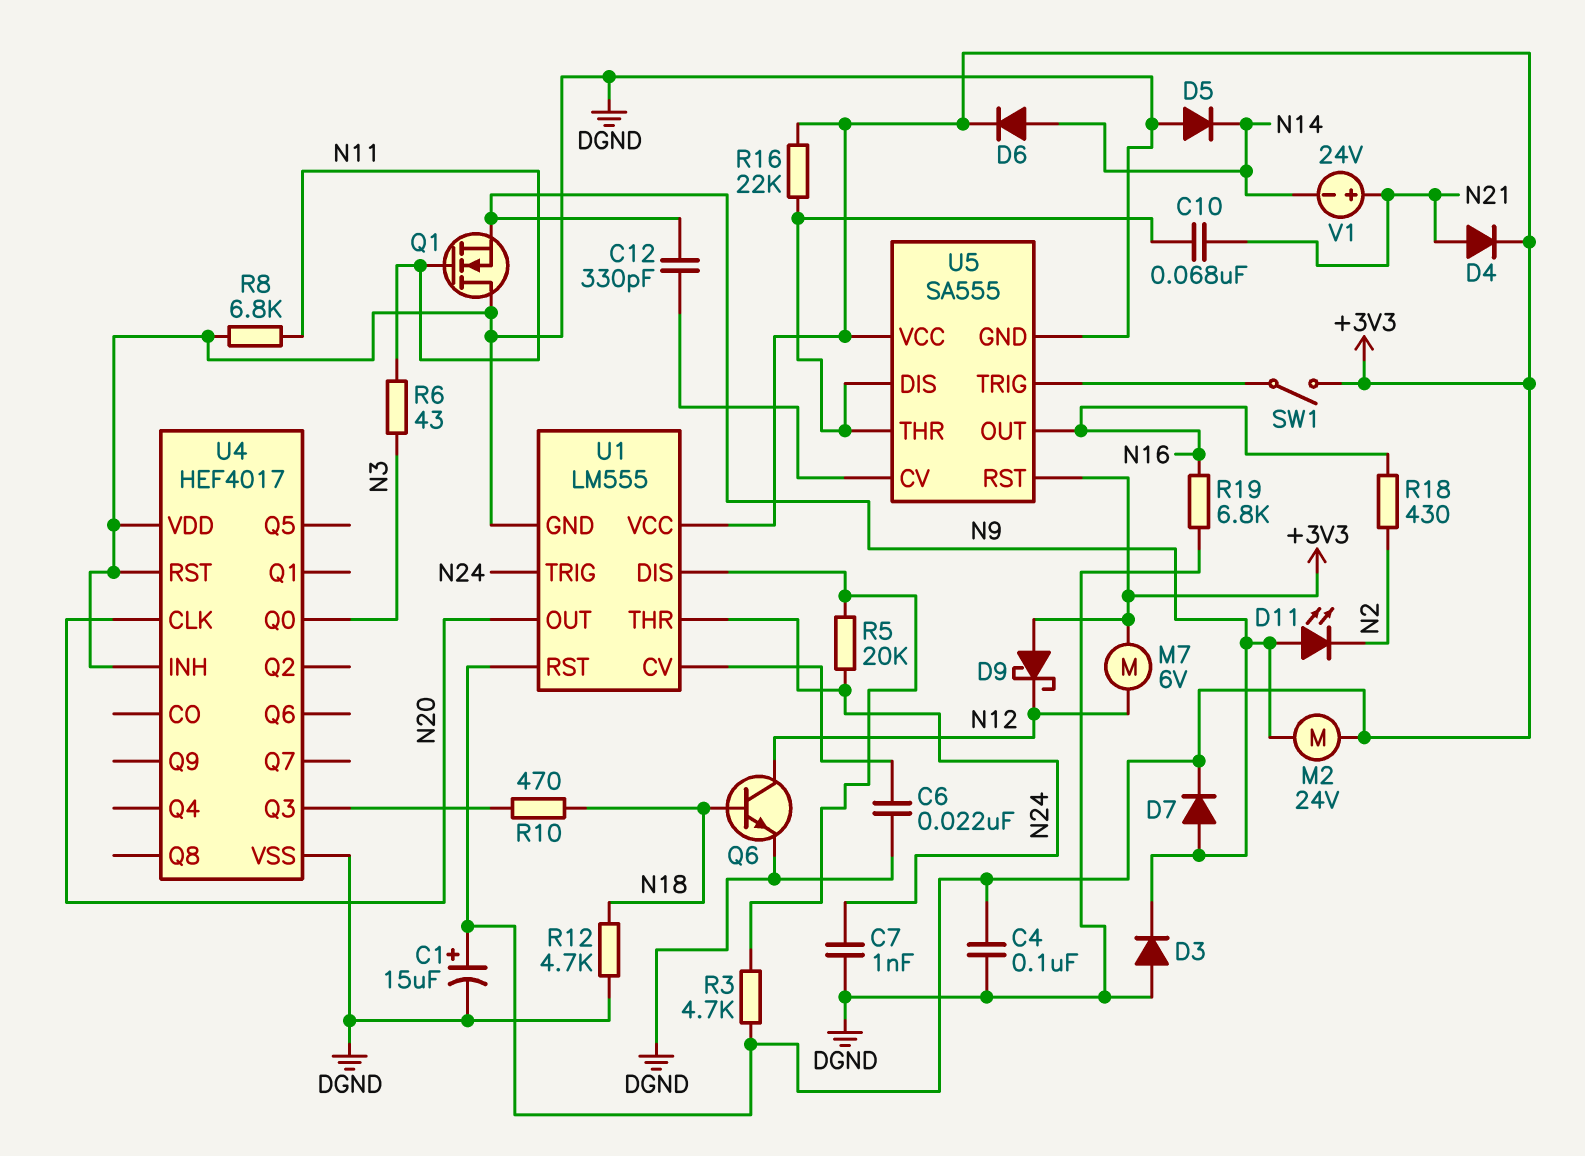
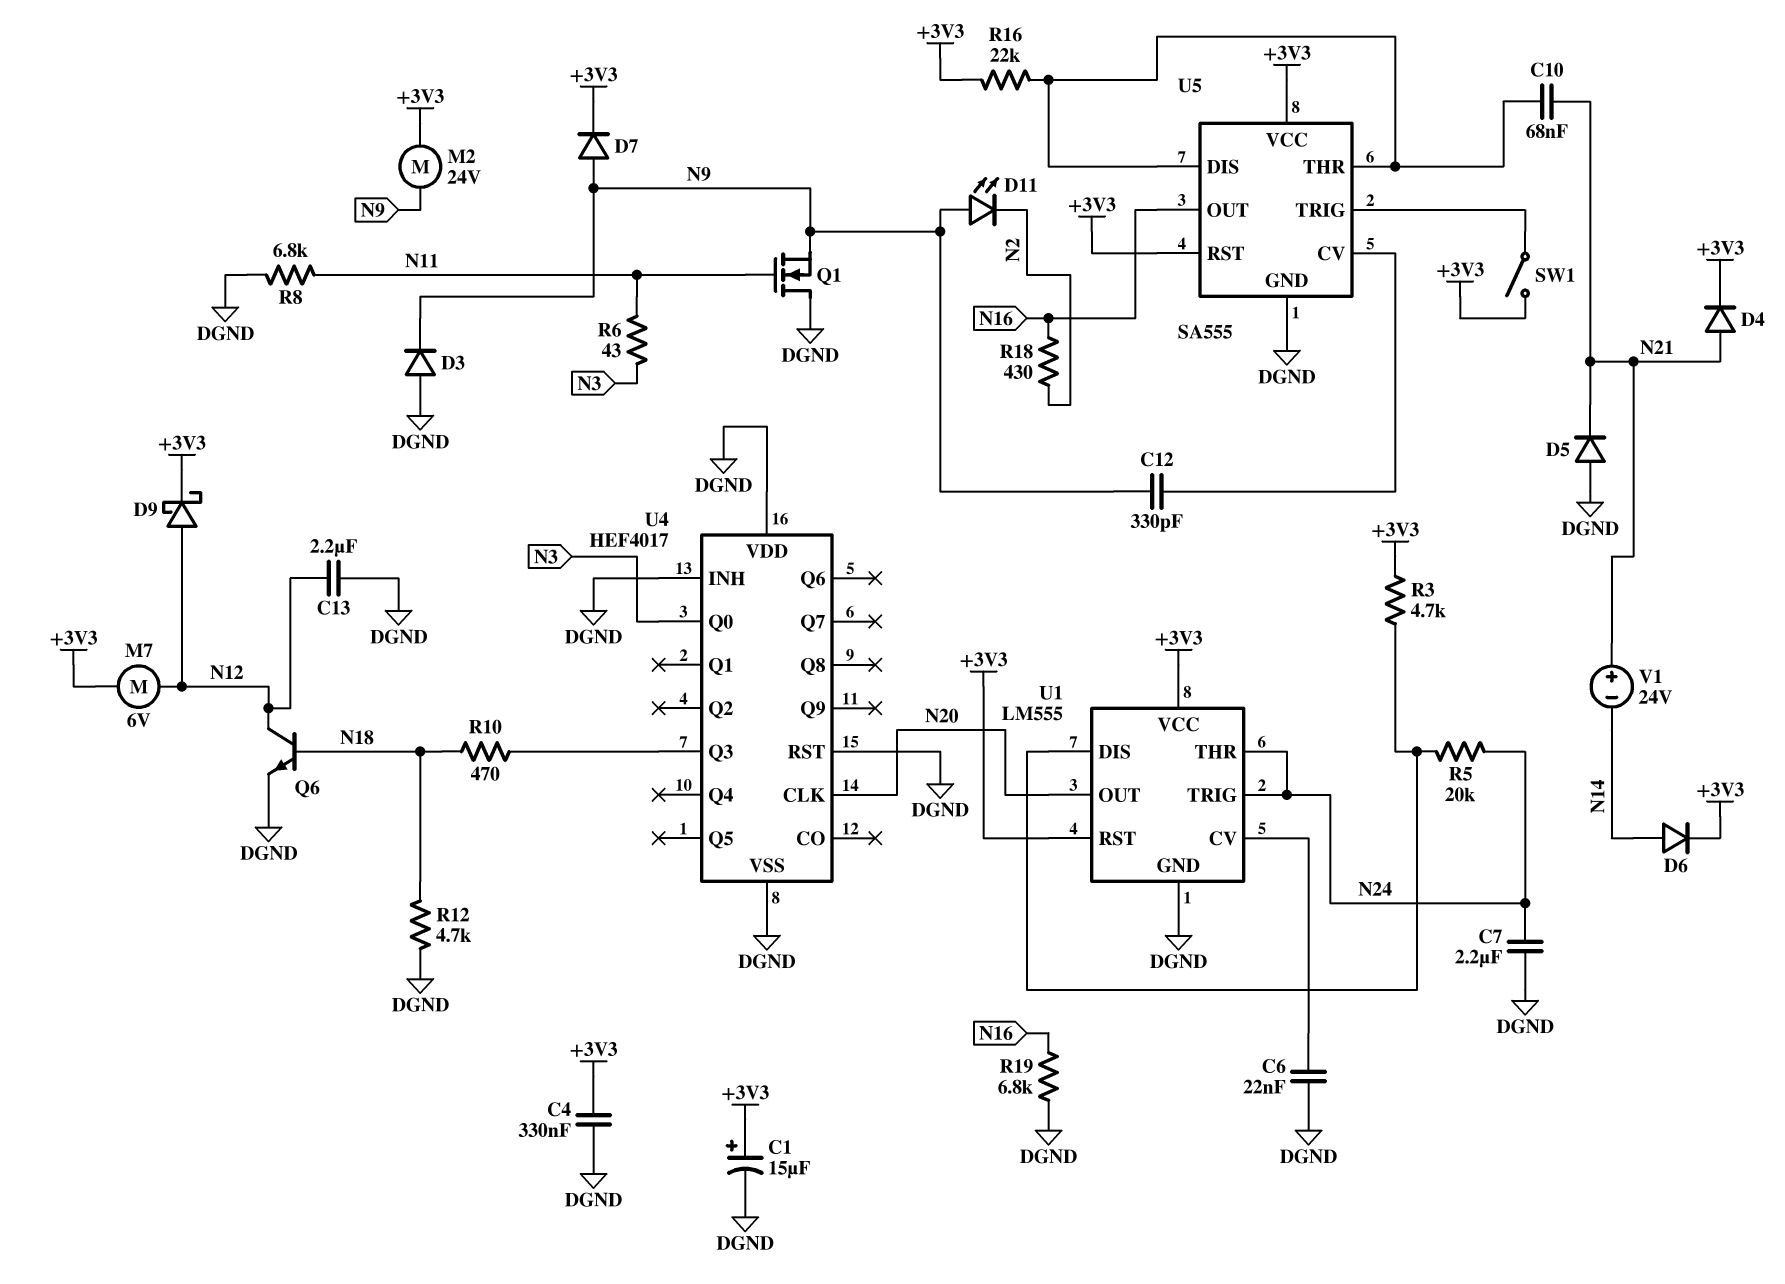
C4: 100nF (+3V3, DGND) -> 330nF (+3V3, DGND)
C7: 1nF (DGND, N24) -> 2.2uF (DGND, N24)
C13: none -> 2.2uF (DGND, N12)
D5: diode (A DGND, K N14) -> diode (A DGND, K N21)
D9: schottky (A +3V3, K N12) -> schottky (A N12, K +3V3)

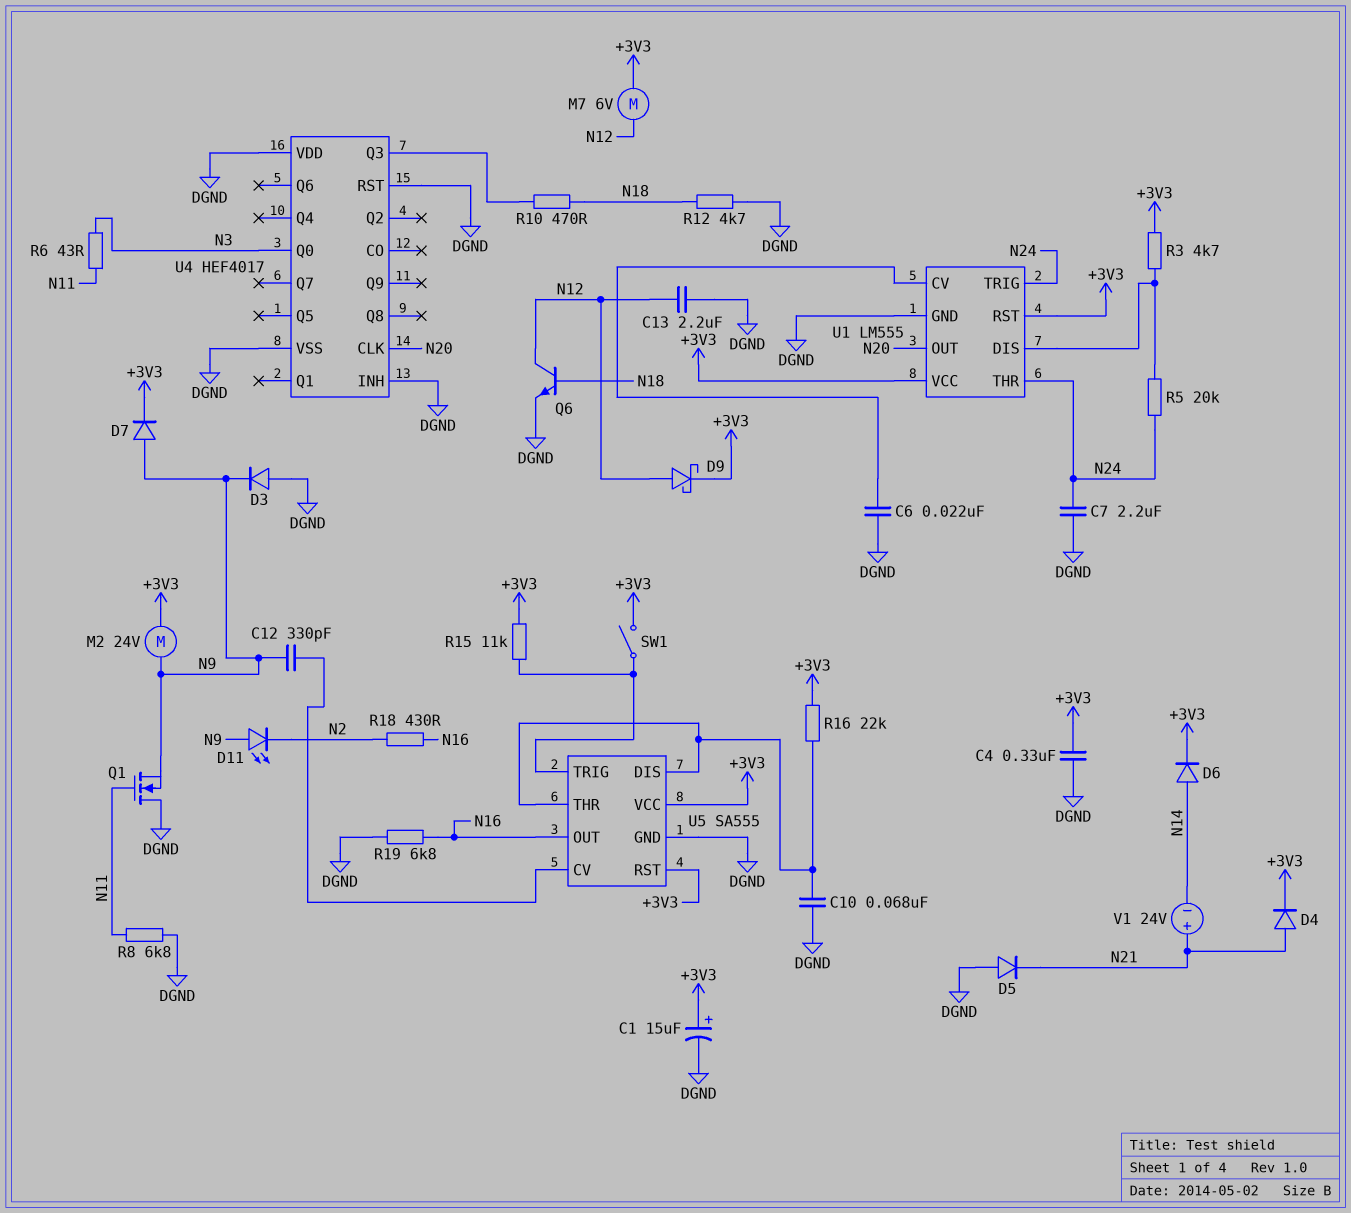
C10: 68nF (N21, U5/DIS) -> 68nF (DGND, U5/DIS)
R15: none -> 11k (+3V3, U5/TRIG)

